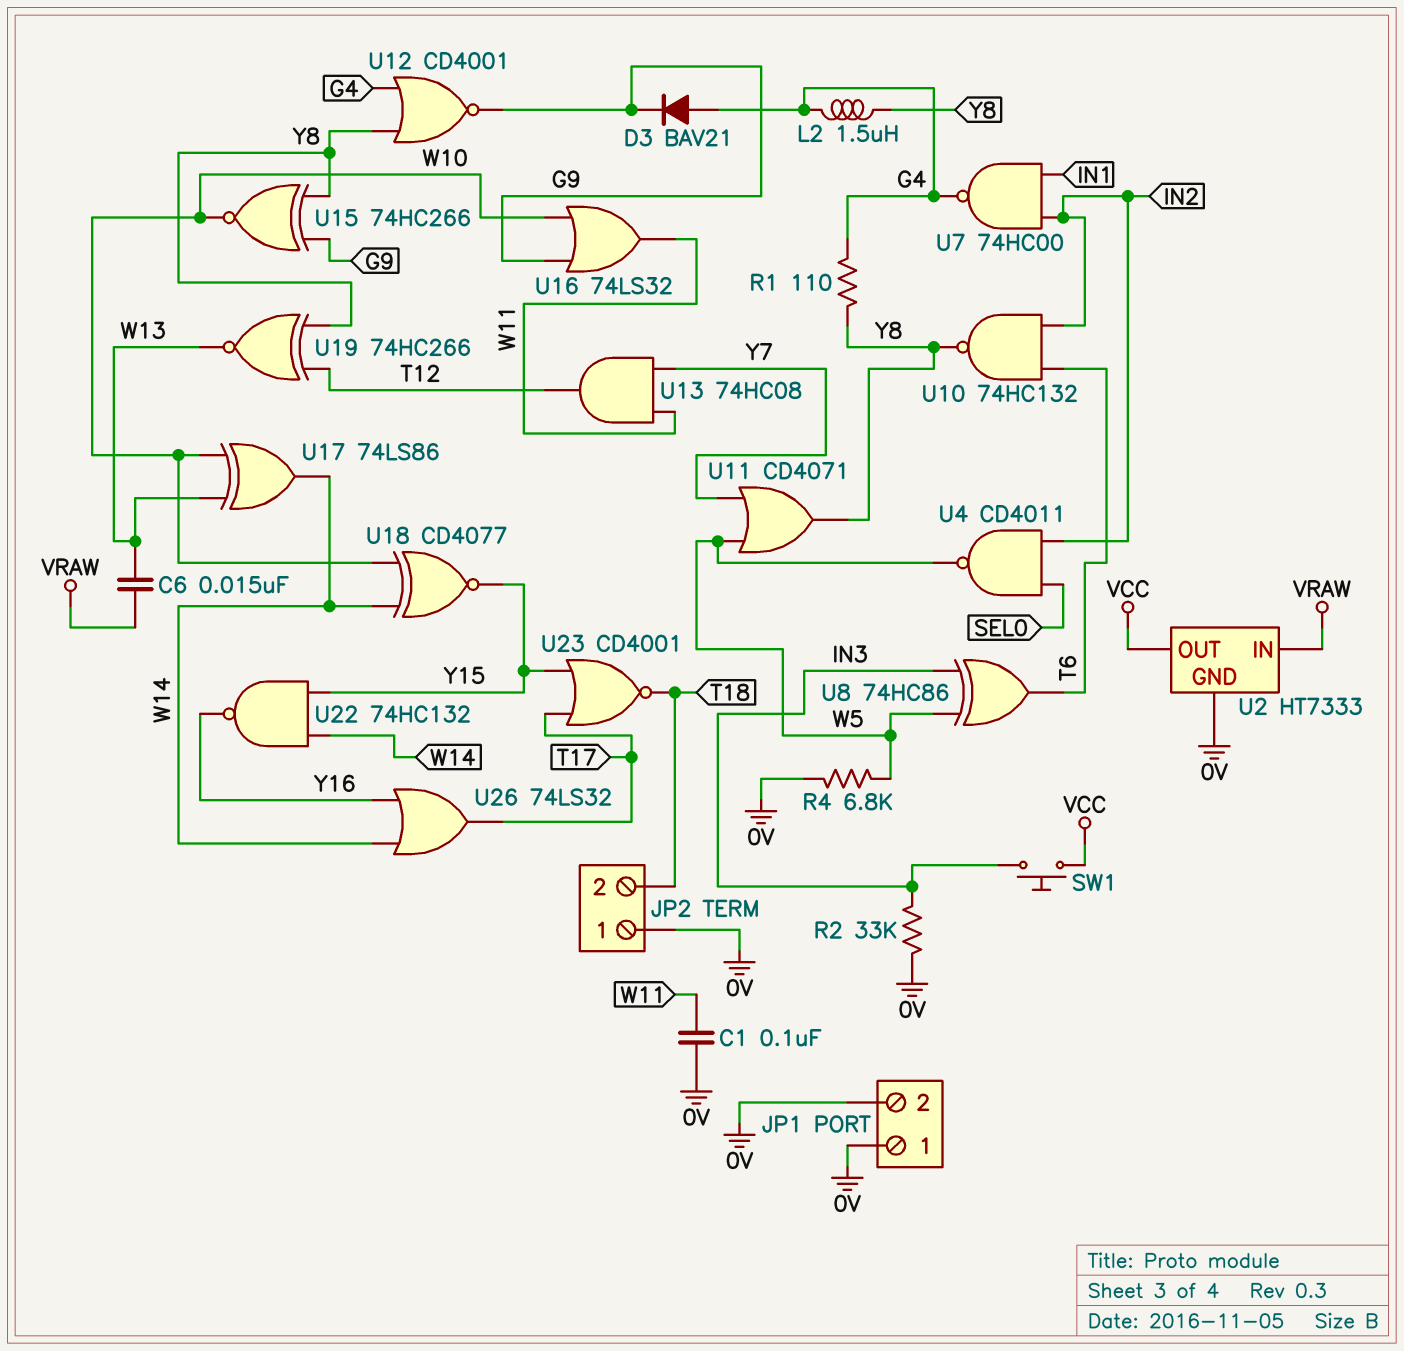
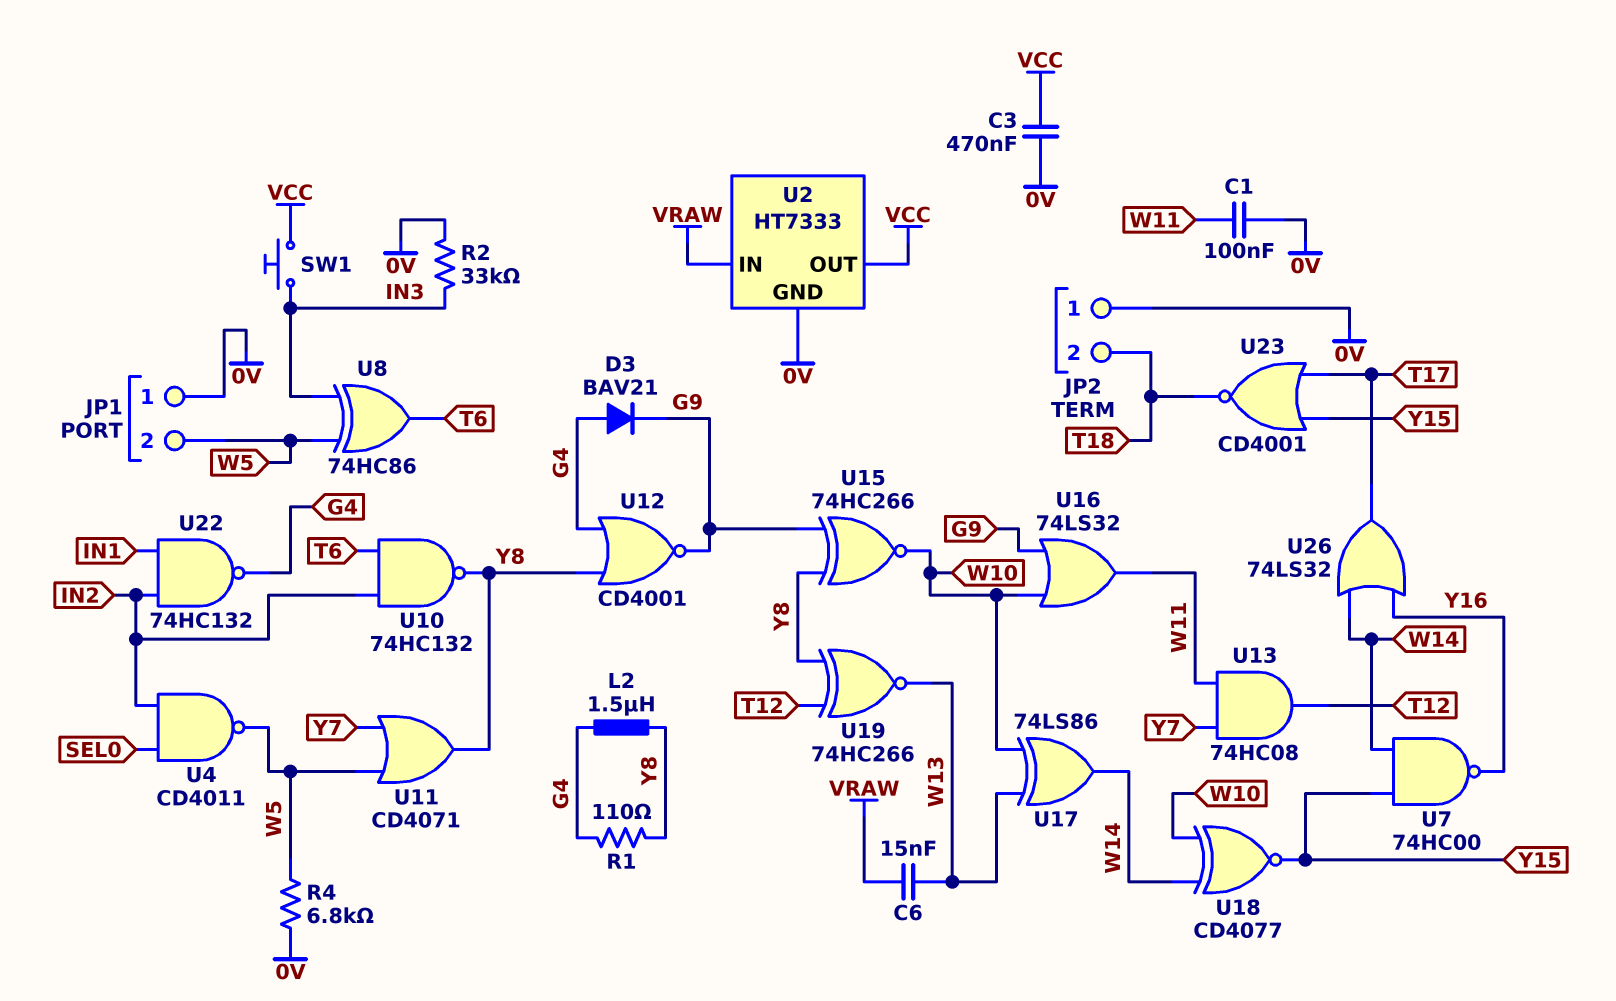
C3: none -> 470nF (0V, VCC)
JP1 pin 2: 0V -> W5
U7: NAND 74HC00 (in IN1, in IN2, out G4) -> NAND 74HC00 (in W14, in Y15, out Y16)
U22: NAND 74HC132 (in W14, in Y15, out Y16) -> NAND 74HC132 (in IN1, in IN2, out G4)

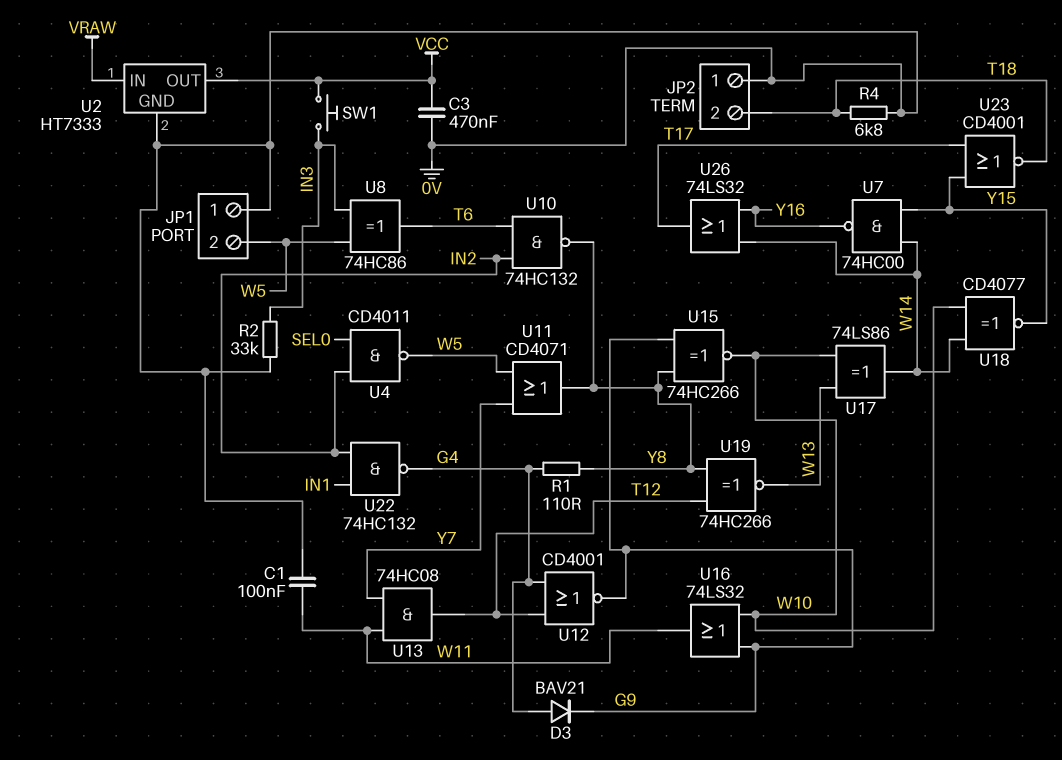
C6: 15nF (VRAW, W13) -> none
L2: 1.5uH (G4, Y8) -> none
R4: 6.8k (0V, W5) -> 6.8k (0V, T18)
U12: NOR CD4001 (in G4, in Y8, out G9) -> NOR CD4001 (in G4, in T12, out G9)

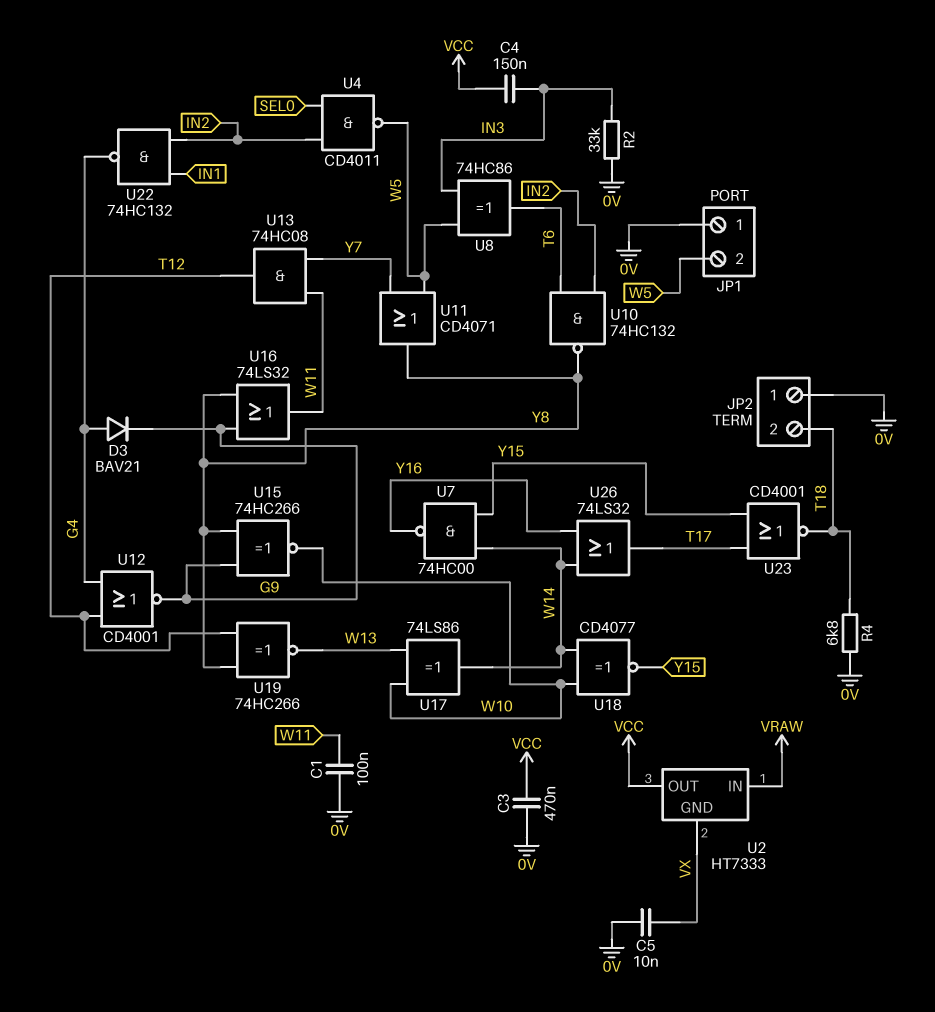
C4: none -> 150nF (IN3, VCC)
C5: none -> 10nF (0V, VX)
R1: 110 (G4, Y8) -> none
SW1: button (IN3, VCC) -> none
U2 pin GND: 0V -> VX
U16: OR 74LS32 (in G9, in W10, out W11) -> OR 74LS32 (in G9, in Y8, out W11)

